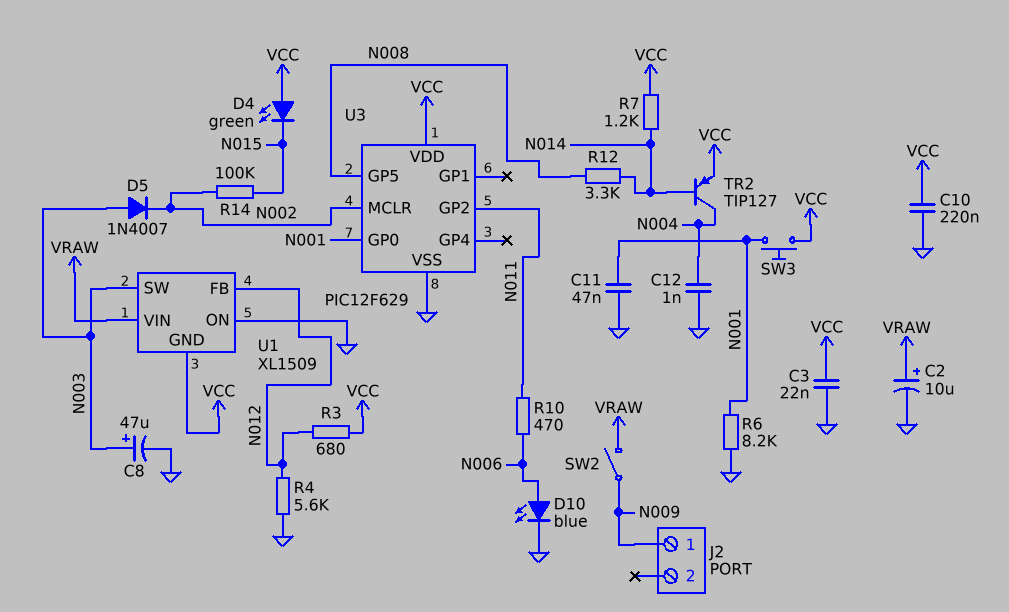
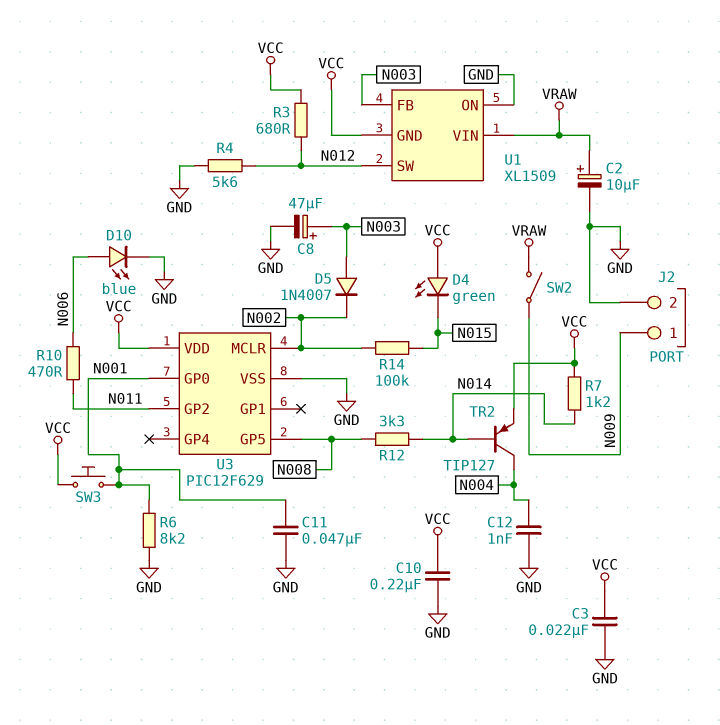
J2 pin 2: none -> GND
U1 pin FB: N012 -> N003
U1 pin SW: N003 -> N012

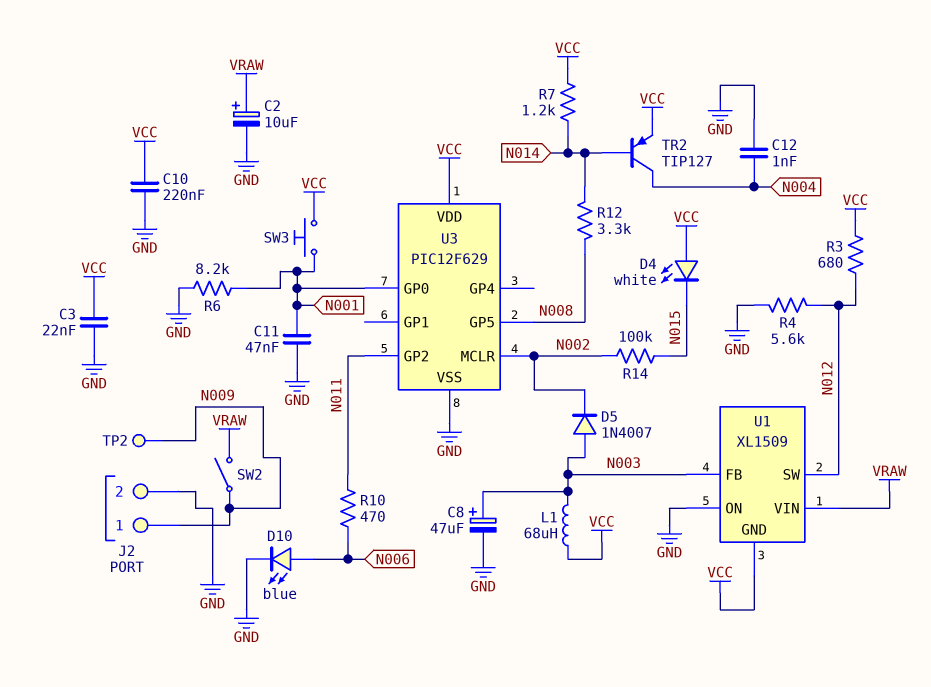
D4: LED green (A VCC, K N015) -> LED white (A VCC, K N015)
L1: none -> 68uH (N003, VCC)
TP2: none -> test point (N009)

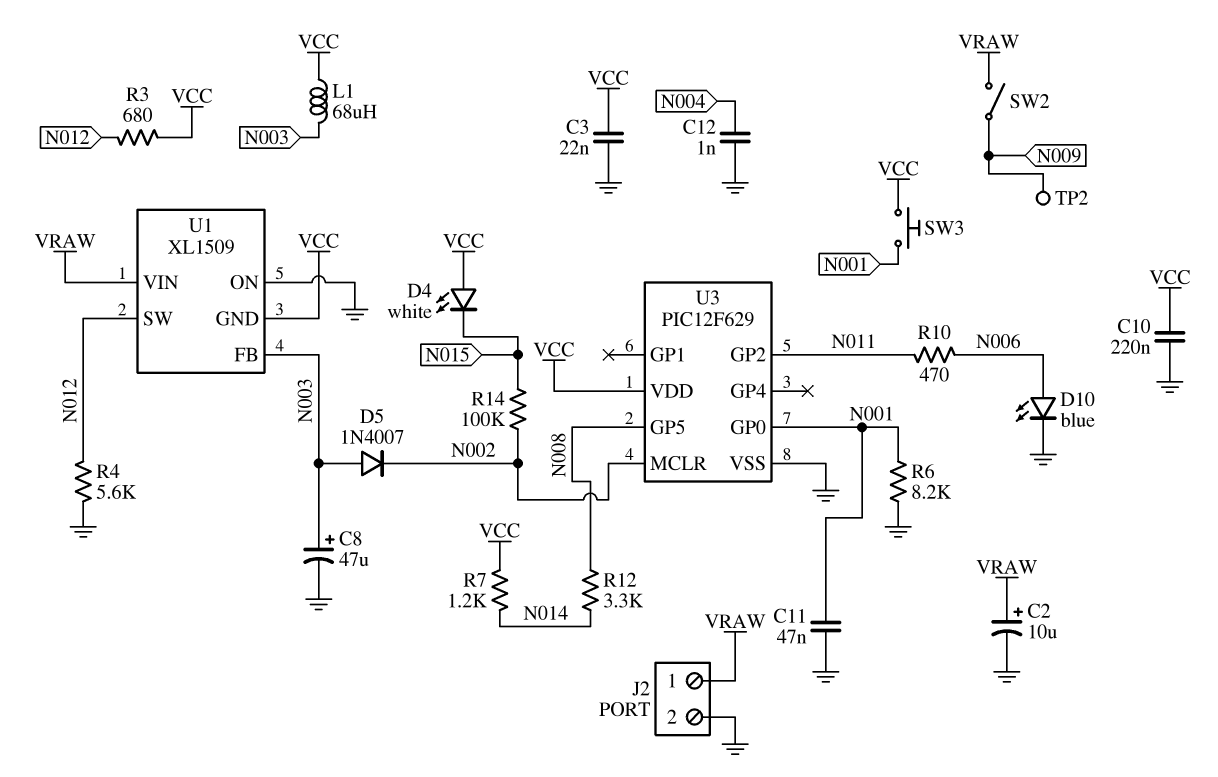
J2 pin 1: N009 -> VRAW
TR2: PNP TIP127 (B N014, C N004, E VCC) -> none

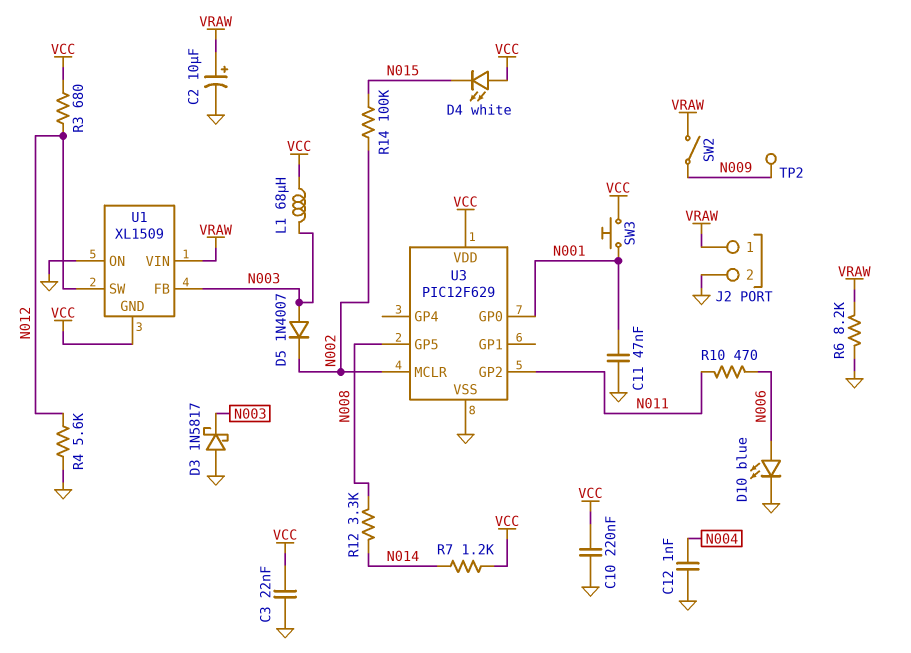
C8: 47uF (plus N003, minus GND) -> none
D3: none -> schottky 1N5817 (A GND, K N003)
R6: 8.2k (GND, N001) -> 8.2k (GND, VRAW)

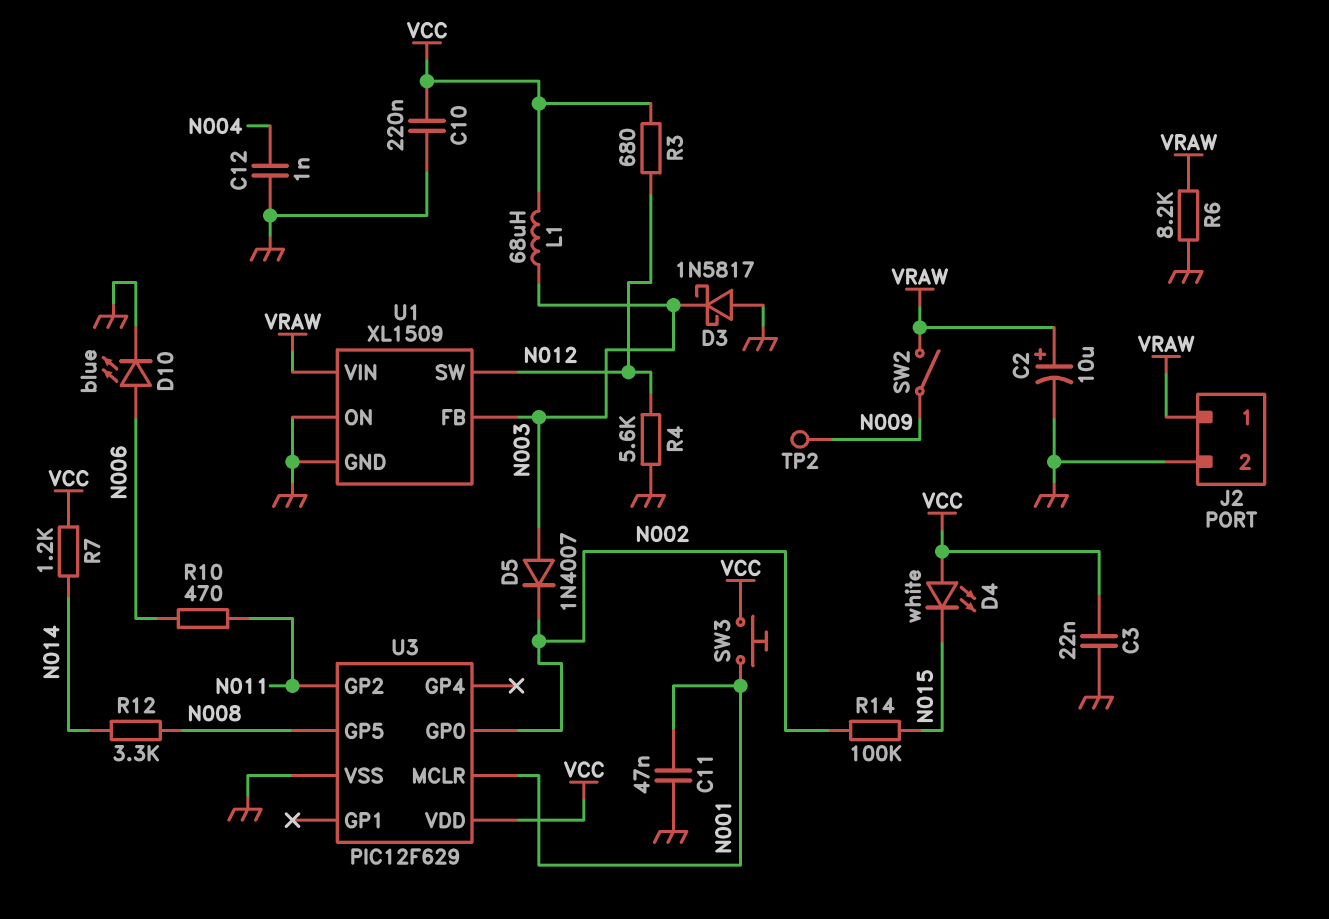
U1 pin GND: VCC -> GND
U3 pin GP0: N001 -> N002
U3 pin MCLR: N002 -> N001

